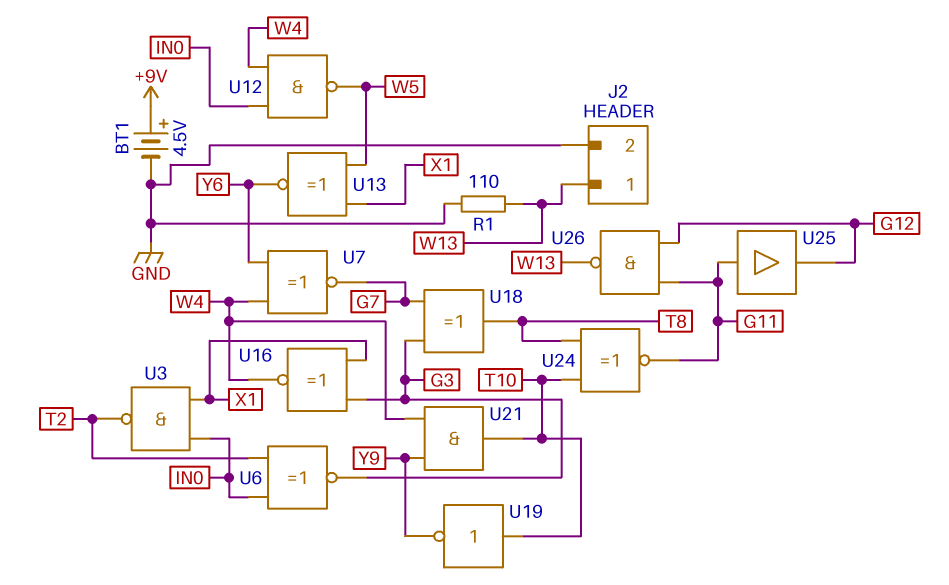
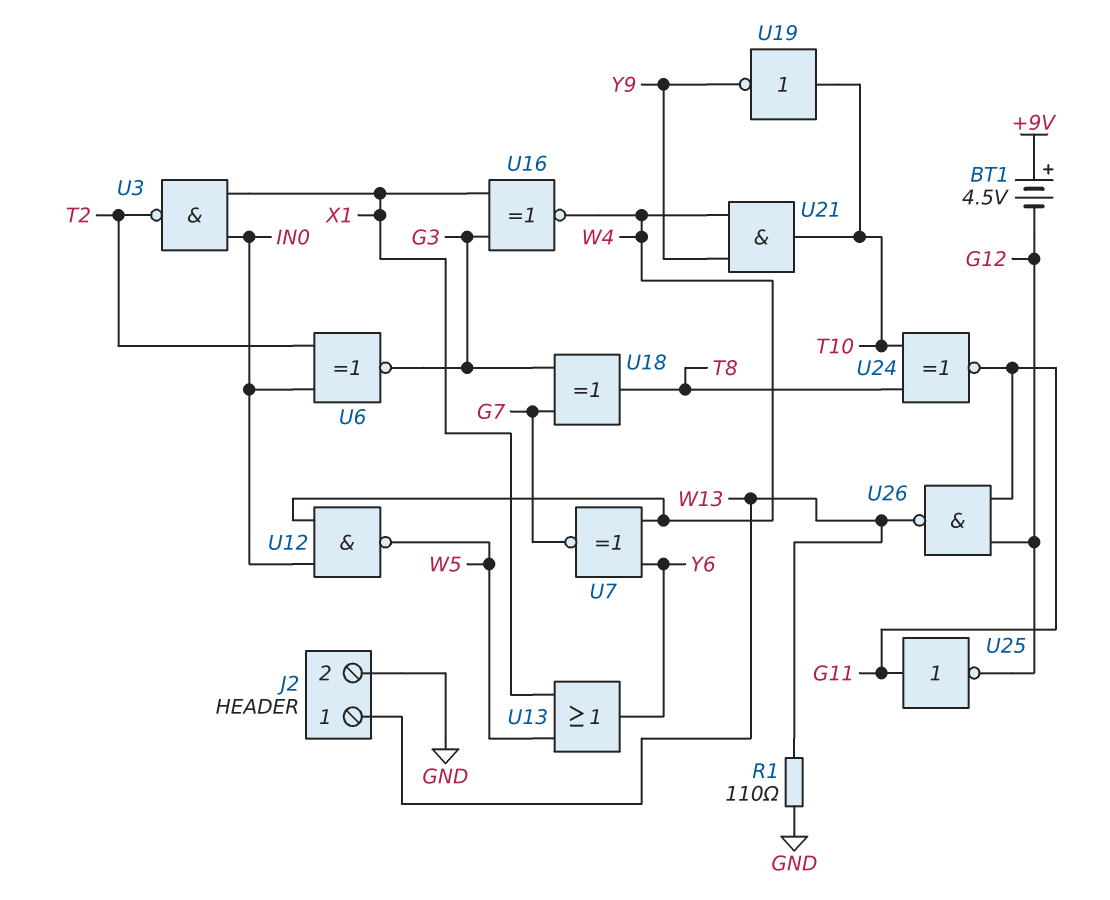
BT1: 4.5V (plus +9V, minus GND) -> 4.5V (plus +9V, minus G12)
U13: XNOR (in W5, in X1, out Y6) -> OR (in W5, in X1, out Y6)
U25: buffer (in G11, out G12) -> NOT (in G11, out G12)

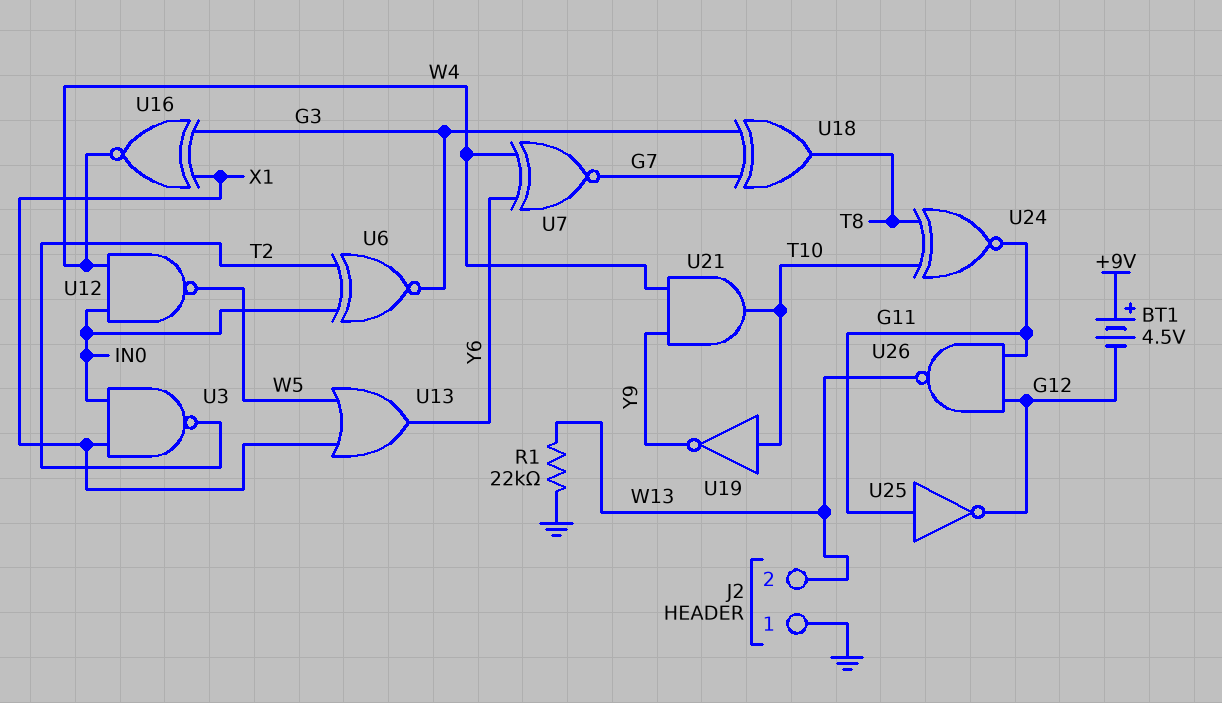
J2 pin 1: W13 -> GND
J2 pin 2: GND -> W13
R1: 110 (GND, W13) -> 22k (GND, W13)

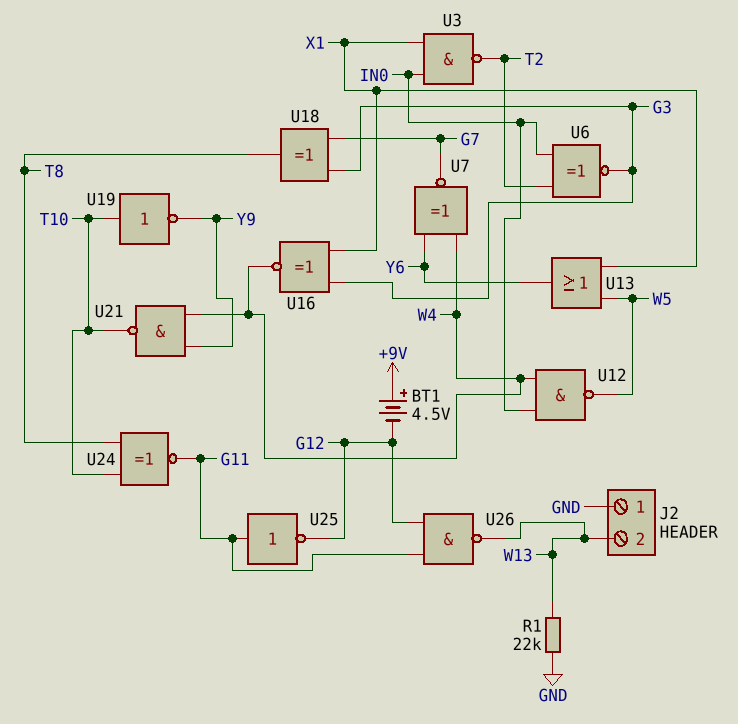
U21: AND (in W4, in Y9, out T10) -> NAND (in W4, in Y9, out T10)

